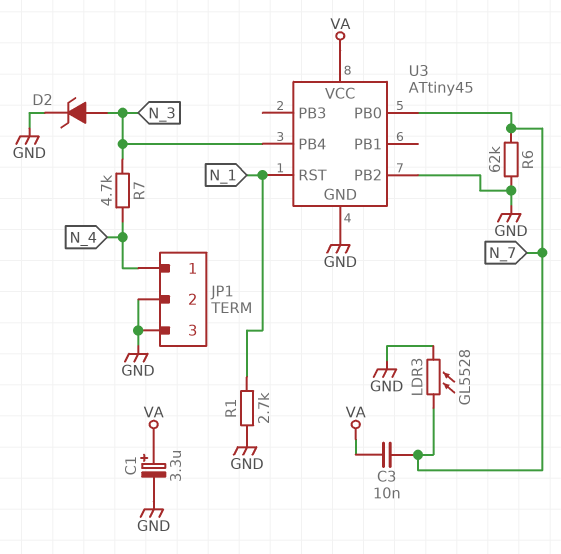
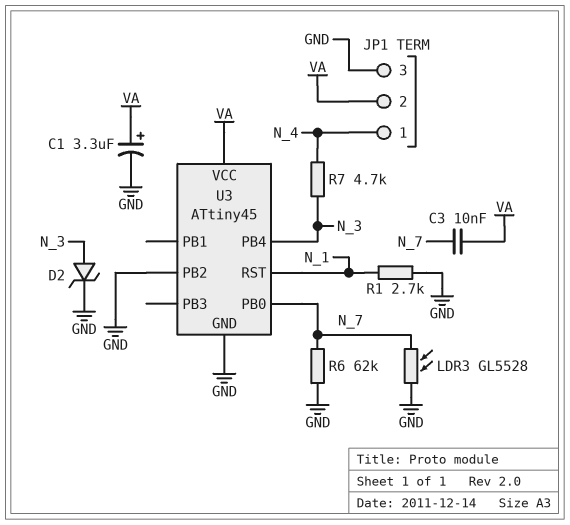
JP1 pin 2: GND -> VA

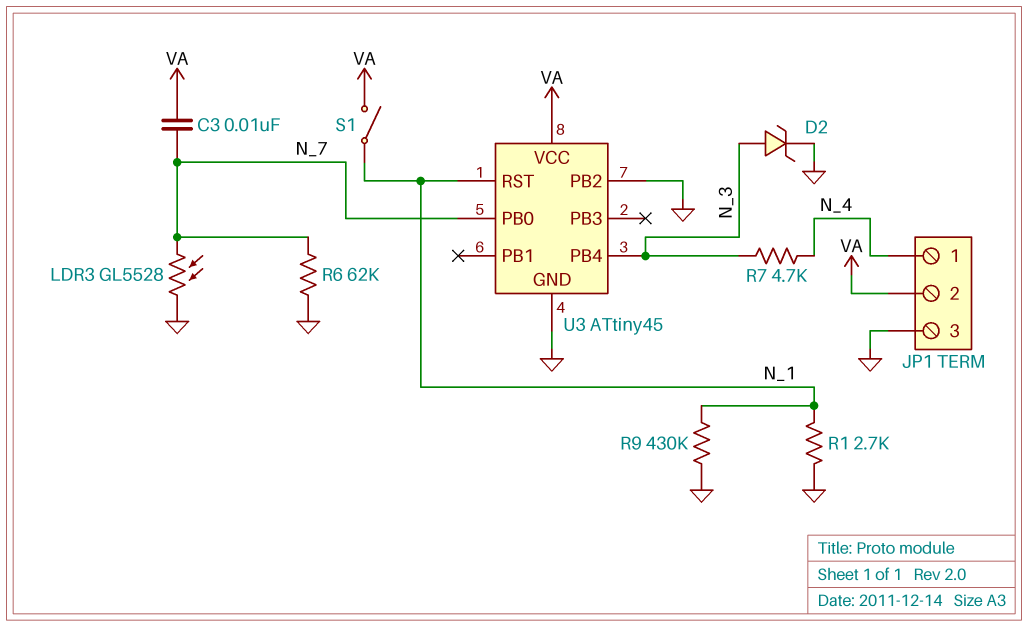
C1: 3.3uF (plus VA, minus GND) -> none
R9: none -> 430k (GND, N_1)
S1: none -> switch (N_1, VA)

